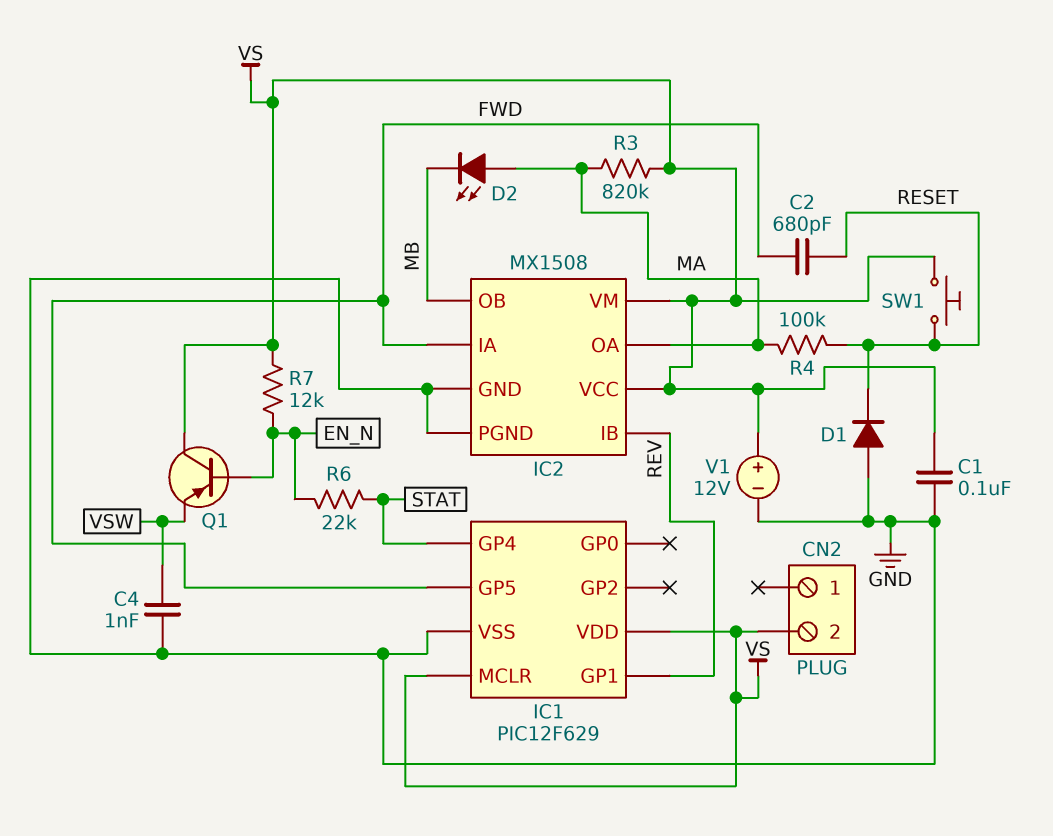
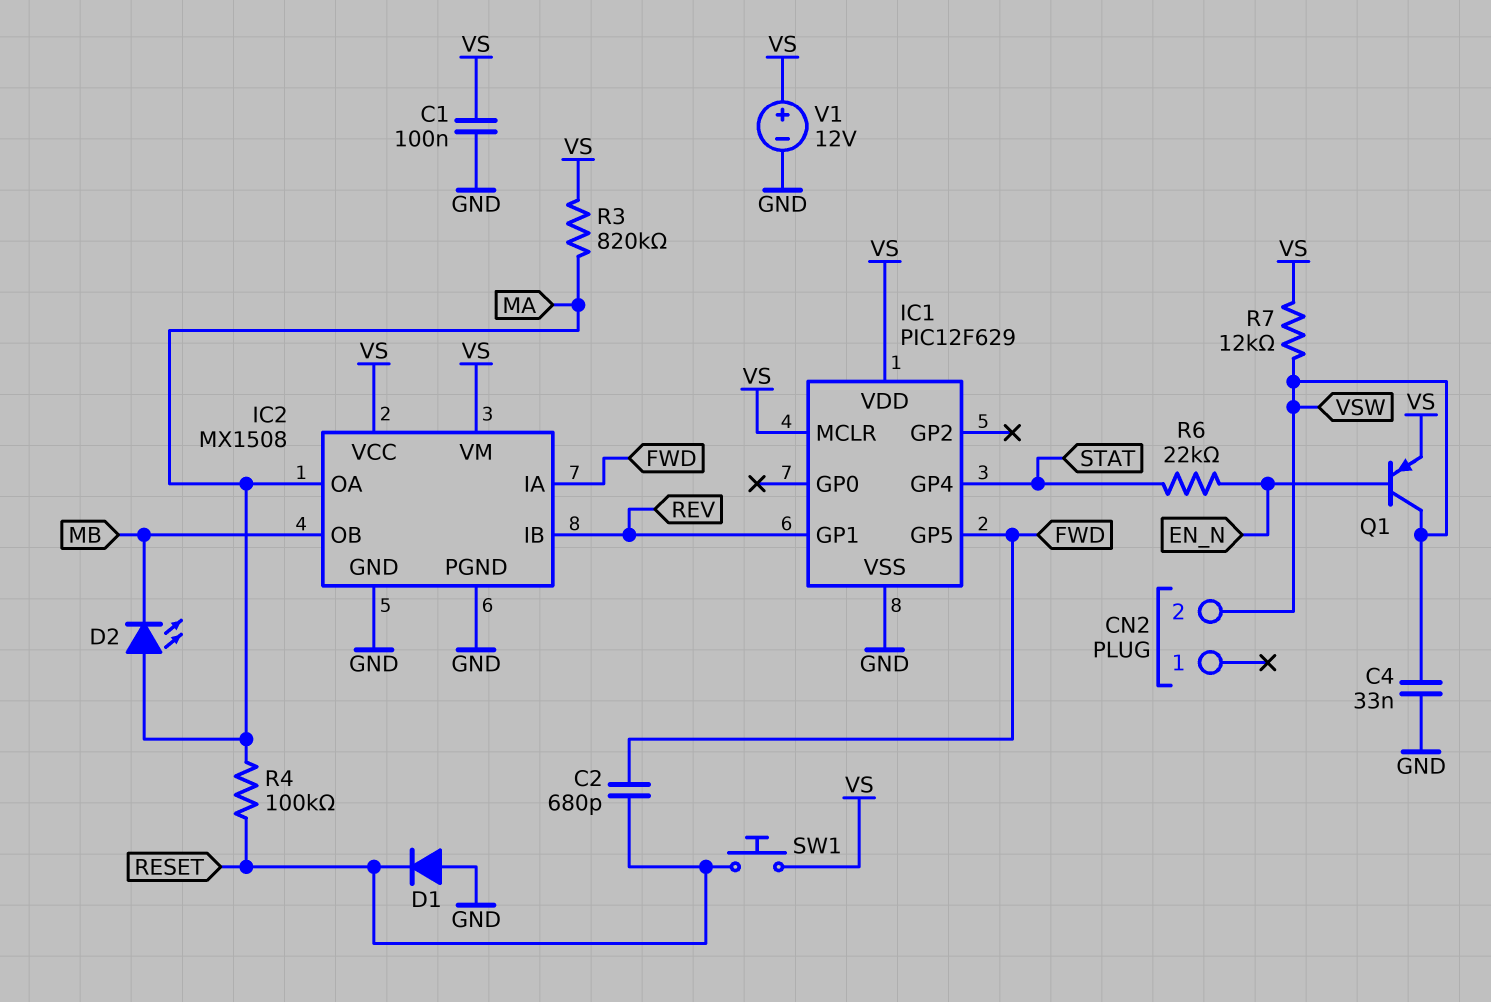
C4: 1nF (GND, VSW) -> 33nF (GND, VSW)
CN2 pin 2: VS -> VSW
Q1: PNP (B EN_N, C VS, E VSW) -> PNP (B EN_N, C VSW, E VS)
R7: 12k (EN_N, VS) -> 12k (VS, VSW)

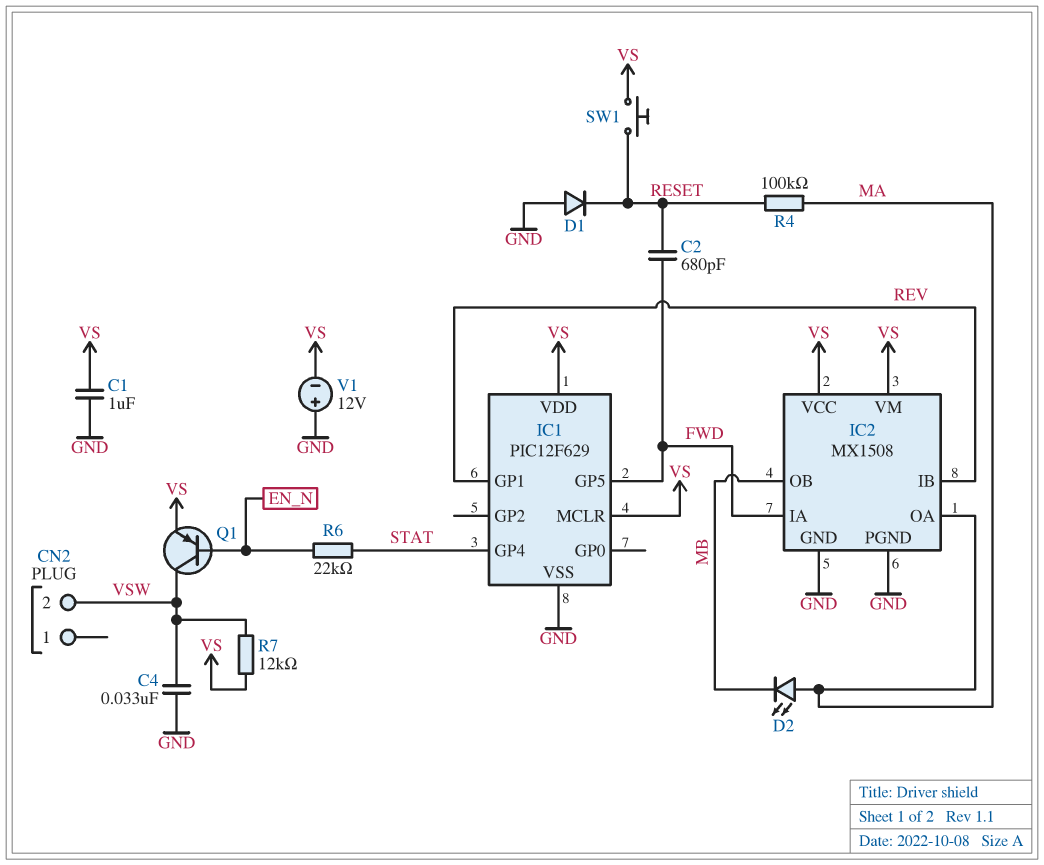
C1: 100nF (GND, VS) -> 1uF (GND, VS)
R3: 820k (MA, VS) -> none
V1: 12V (plus VS, minus GND) -> 12V (plus GND, minus VS)

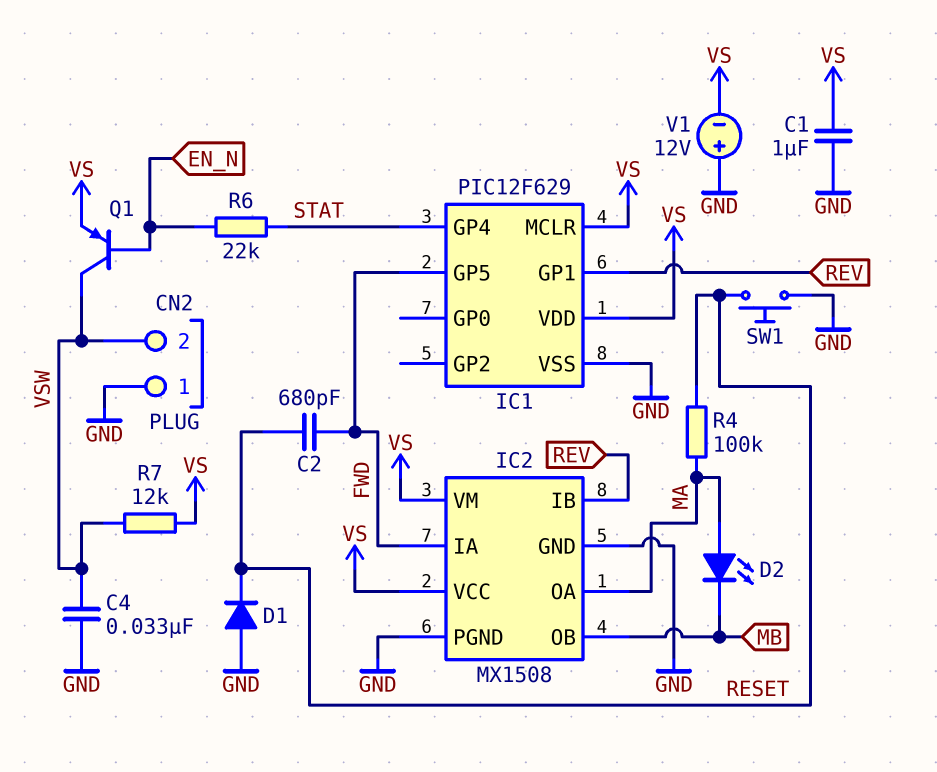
CN2 pin 1: none -> GND
SW1: button (RESET, VS) -> button (GND, RESET)

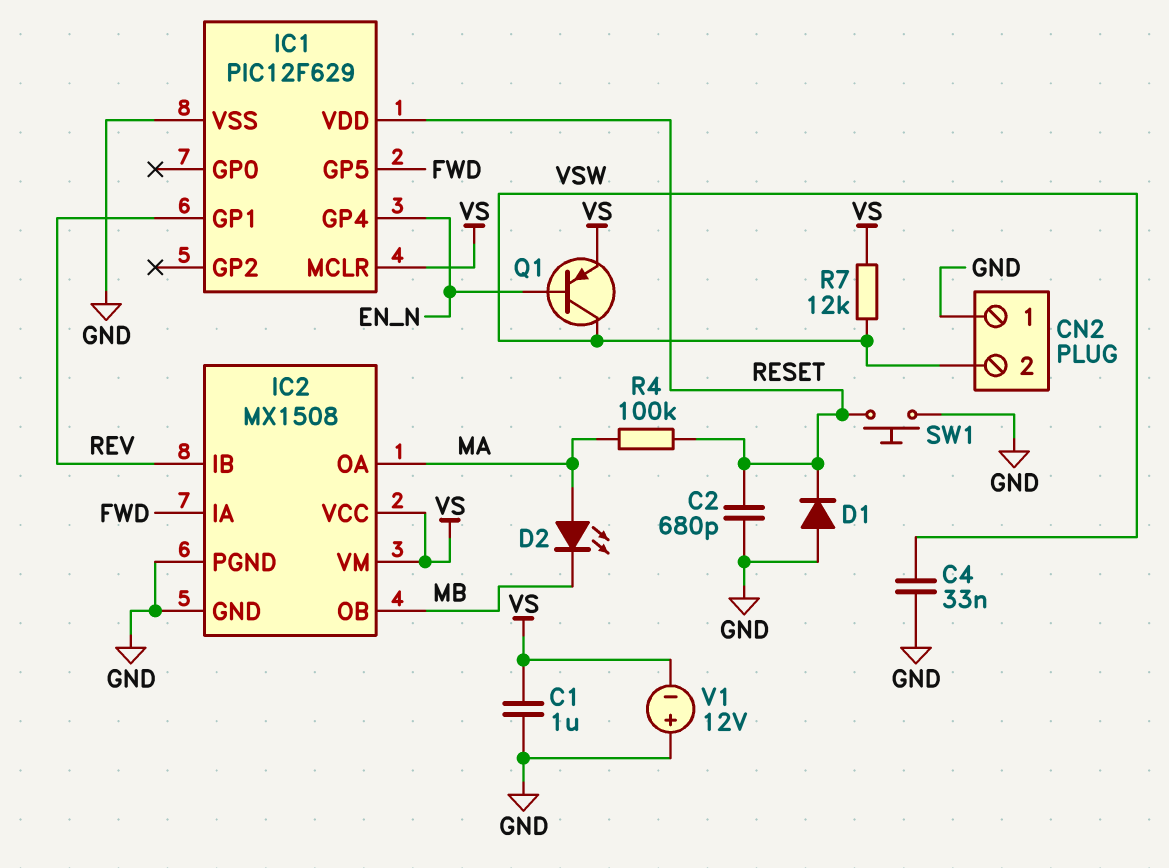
C2: 680pF (FWD, RESET) -> 680pF (GND, RESET)
IC1 pin GP4: STAT -> EN_N
IC1 pin VDD: VS -> RESET
R6: 22k (EN_N, STAT) -> none

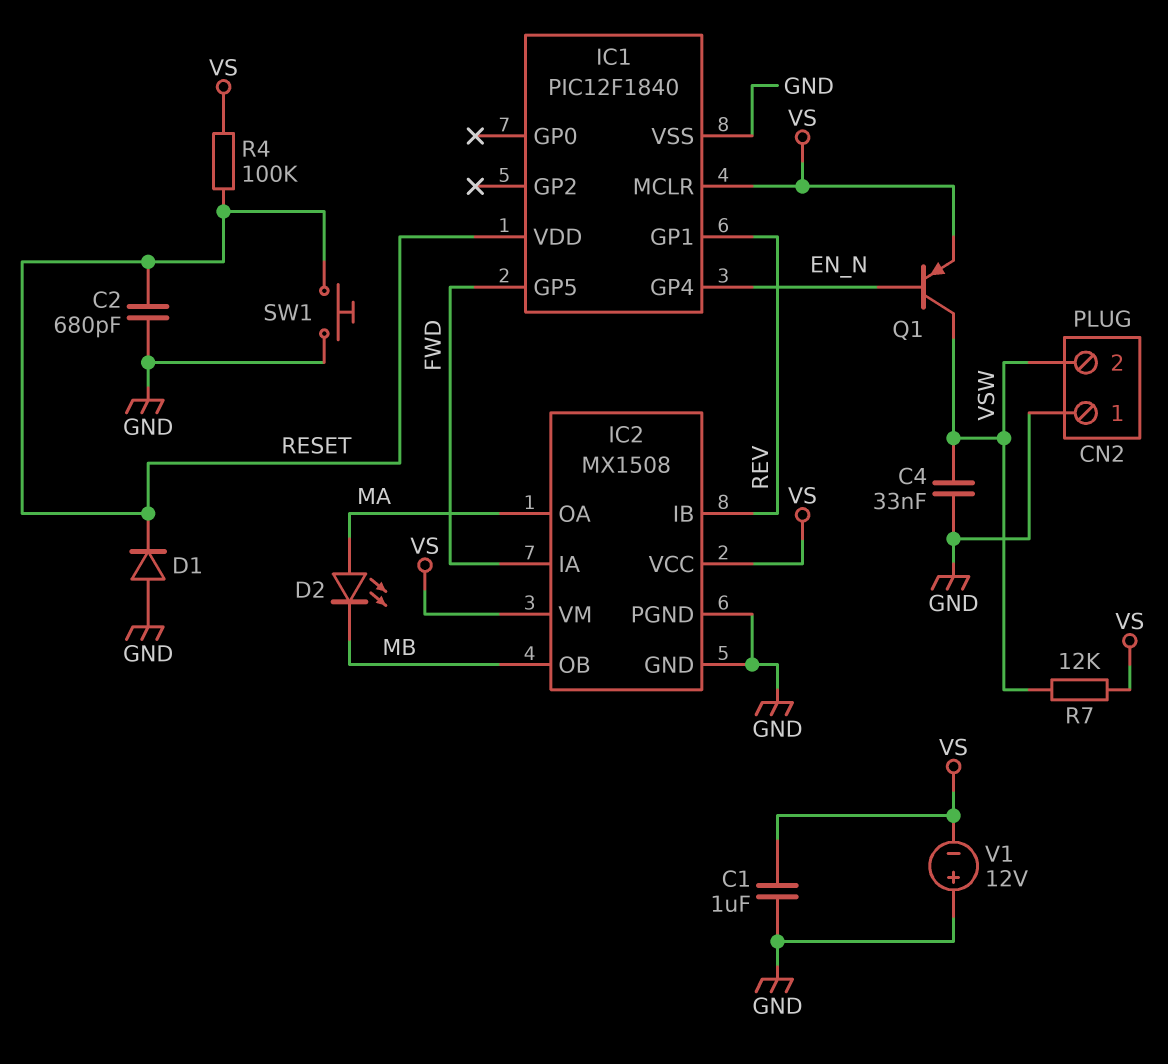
IC1: PIC12F629 -> PIC12F1840
R4: 100k (MA, RESET) -> 100k (RESET, VS)

